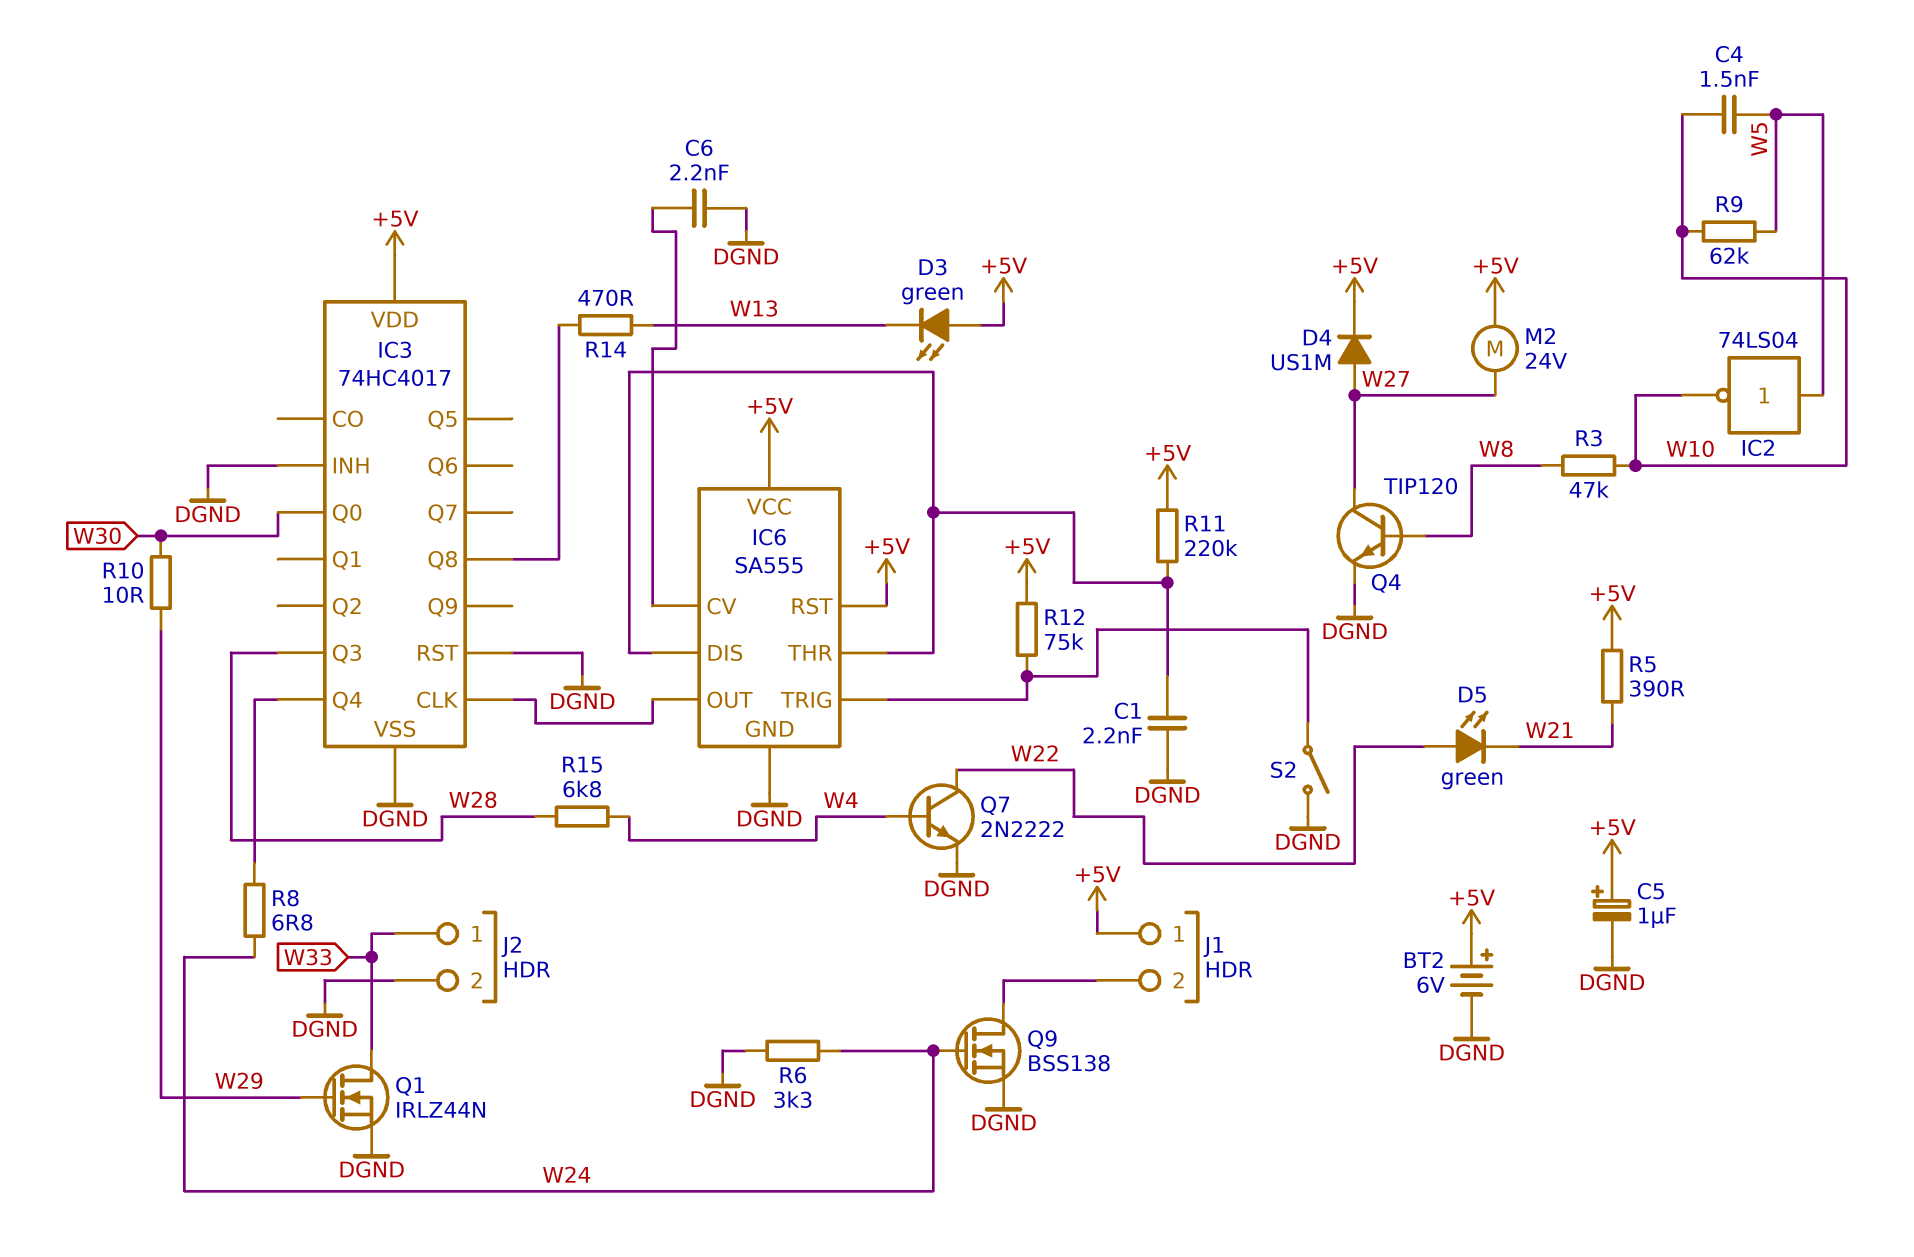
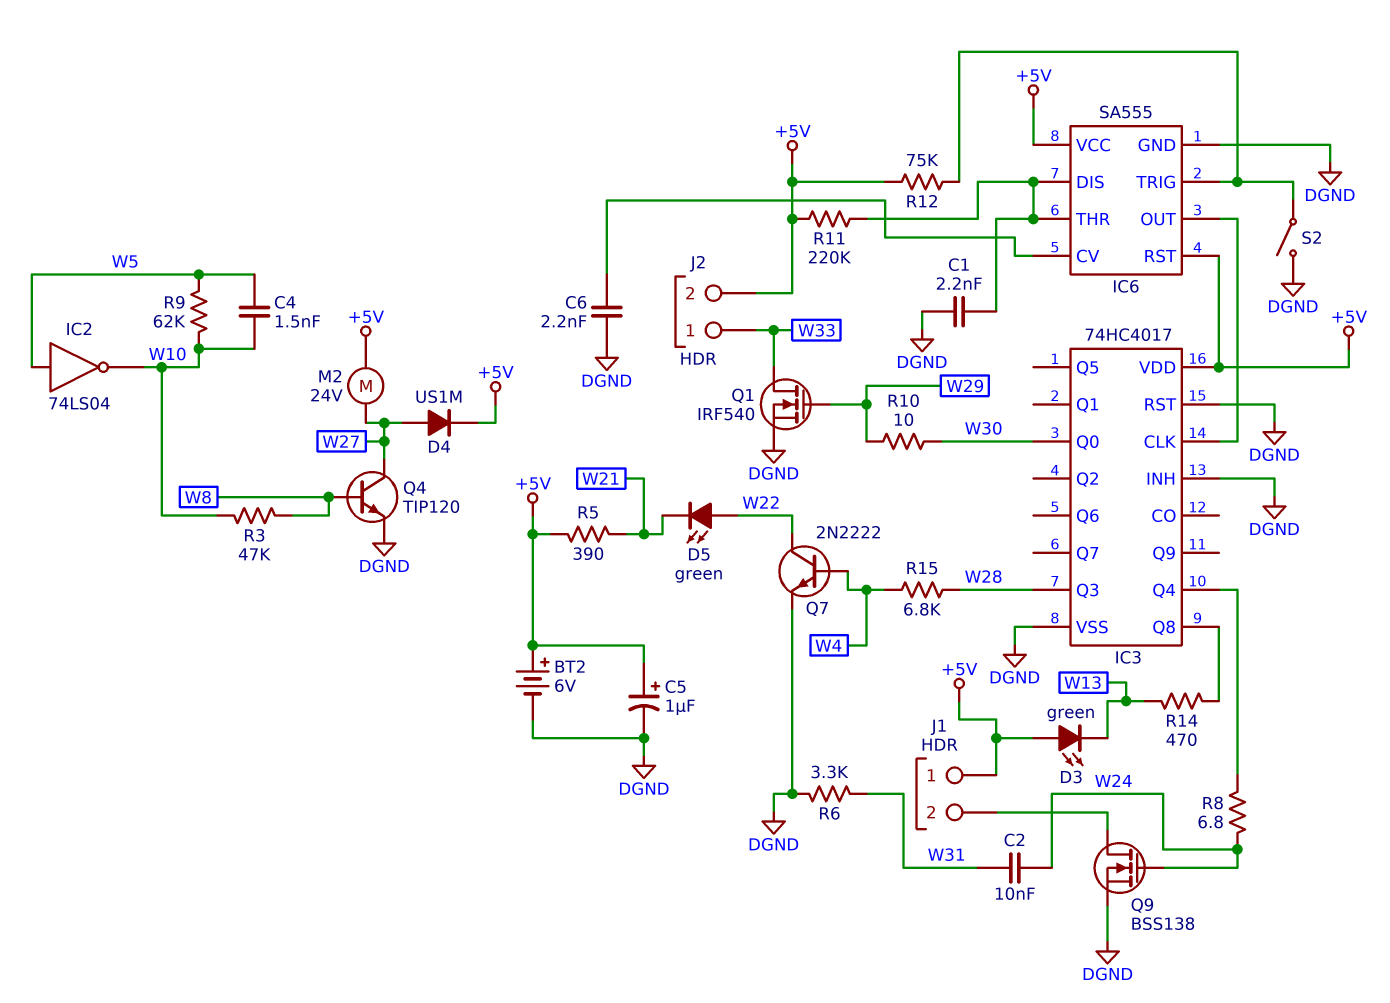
C2: none -> 10nF (W24, W31)
J2 pin 2: DGND -> +5V
Q1: NMOS IRLZ44N (G W29, D W33, S DGND) -> NMOS IRF540 (G W29, D W33, S DGND)
R6: 3.3k (DGND, W24) -> 3.3k (DGND, W31)

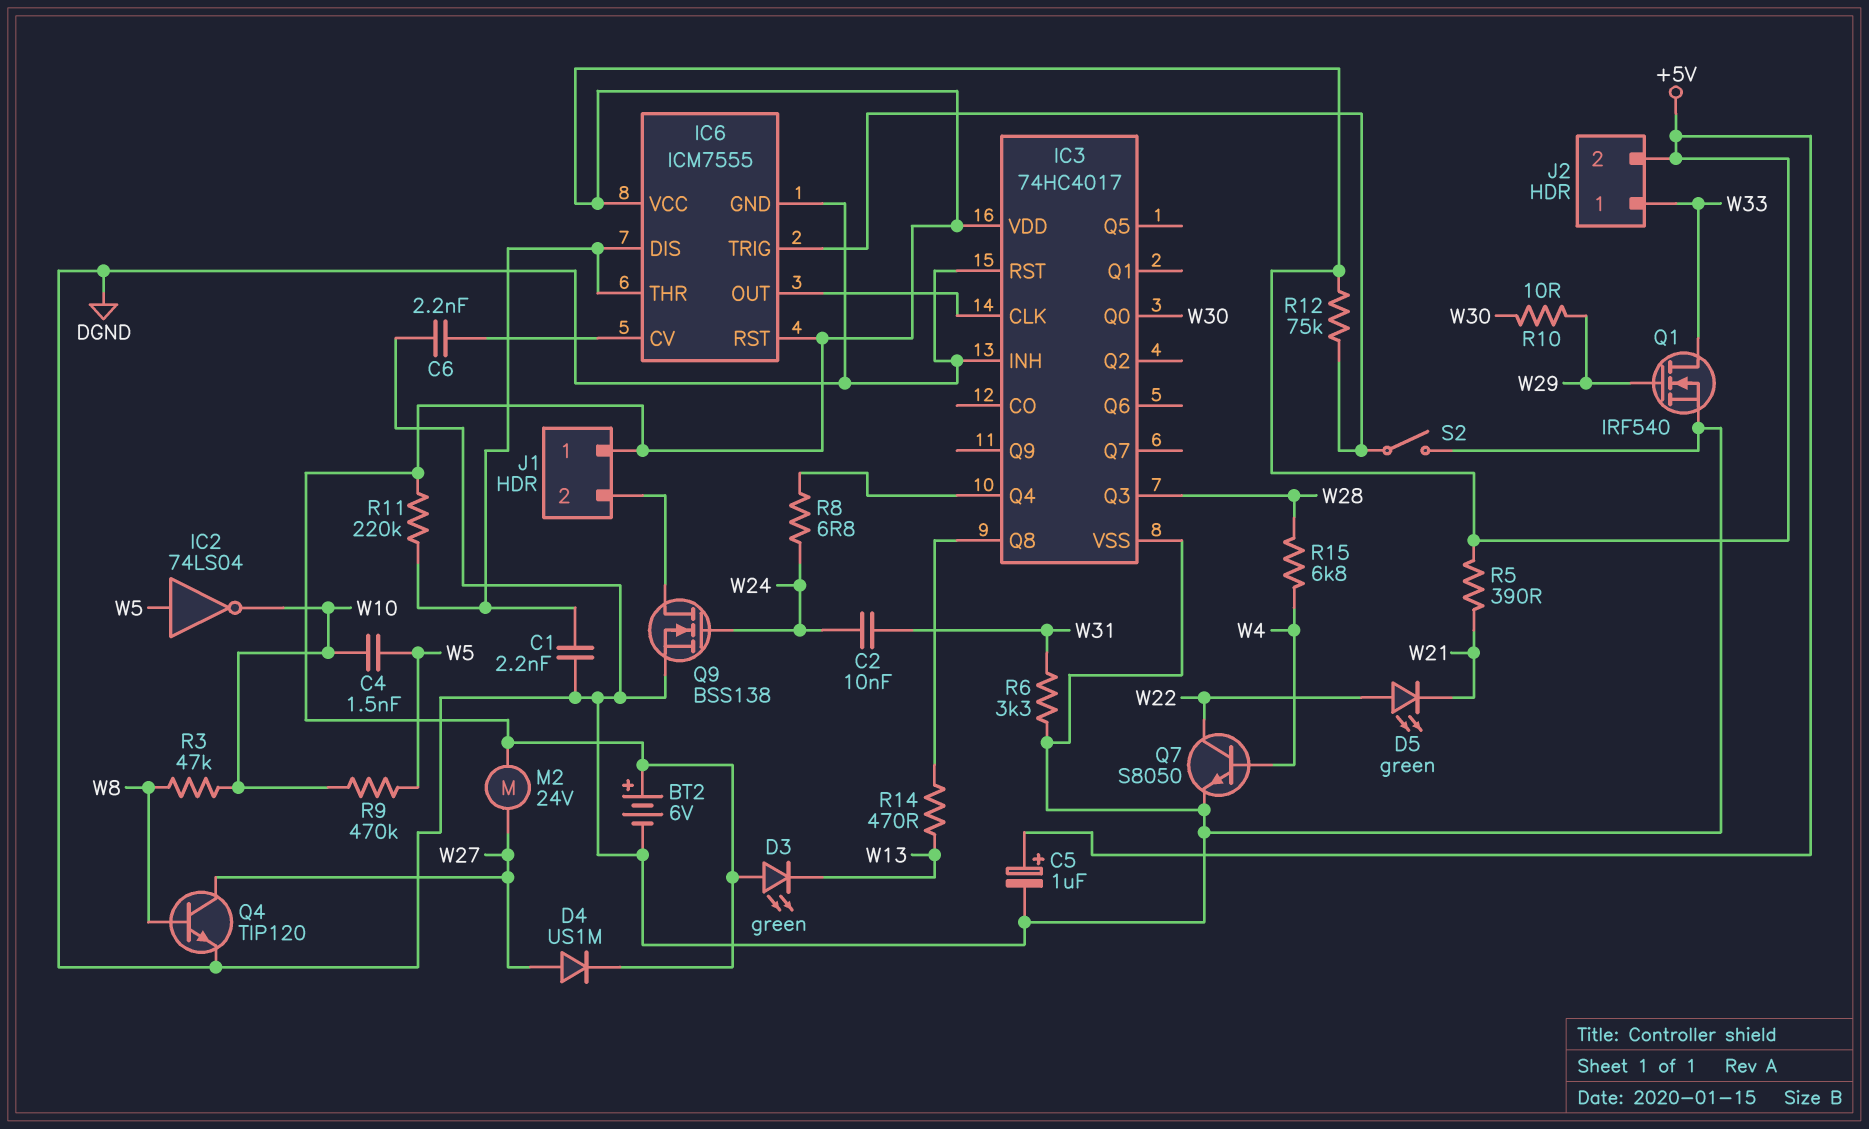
IC6: SA555 -> ICM7555
Q7: NPN 2N2222 (B W4, C W22, E DGND) -> NPN S8050 (B W4, C W22, E DGND)
R9: 62k (W5, W10) -> 470k (W5, W10)

